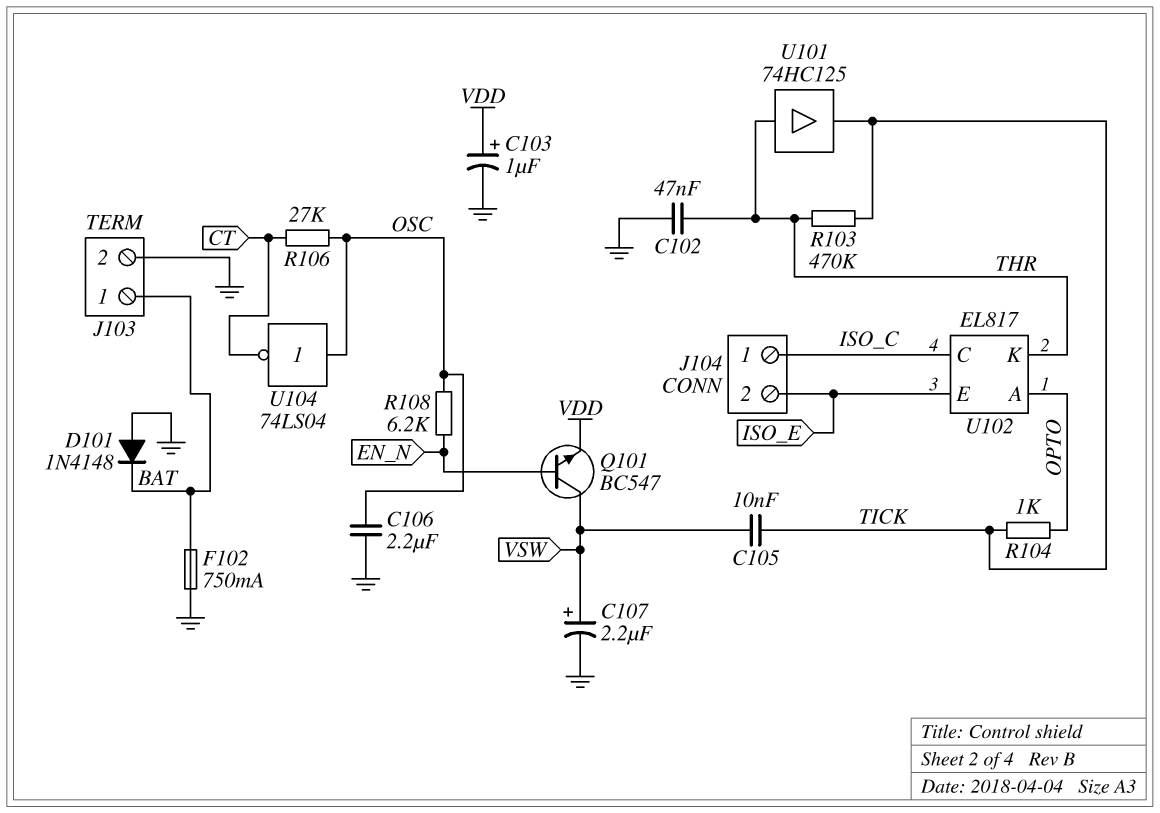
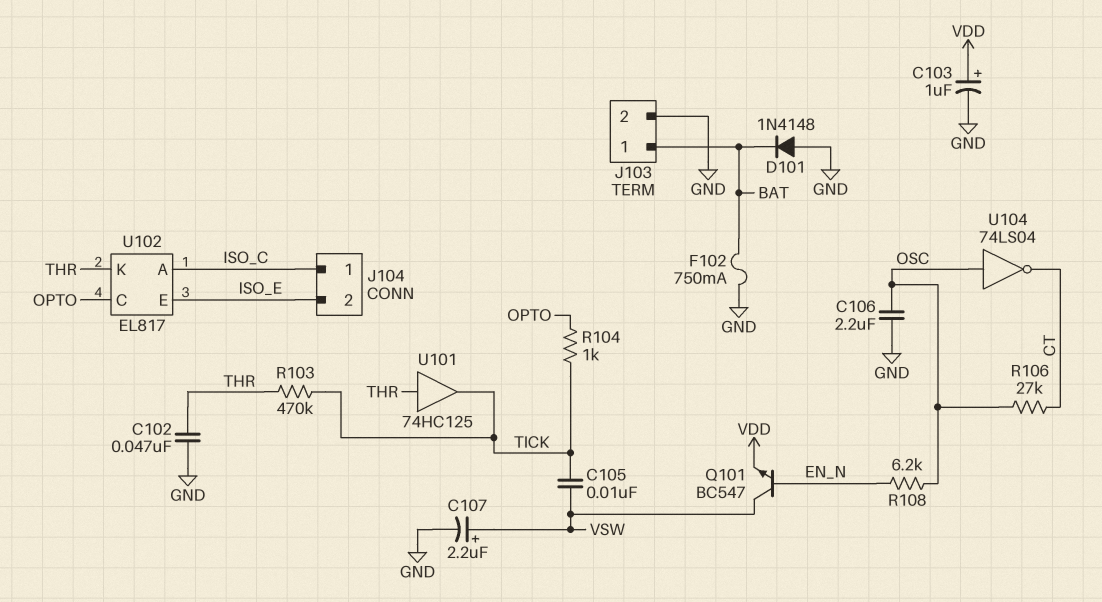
U102 pin A: OPTO -> ISO_C
U102 pin C: ISO_C -> OPTO

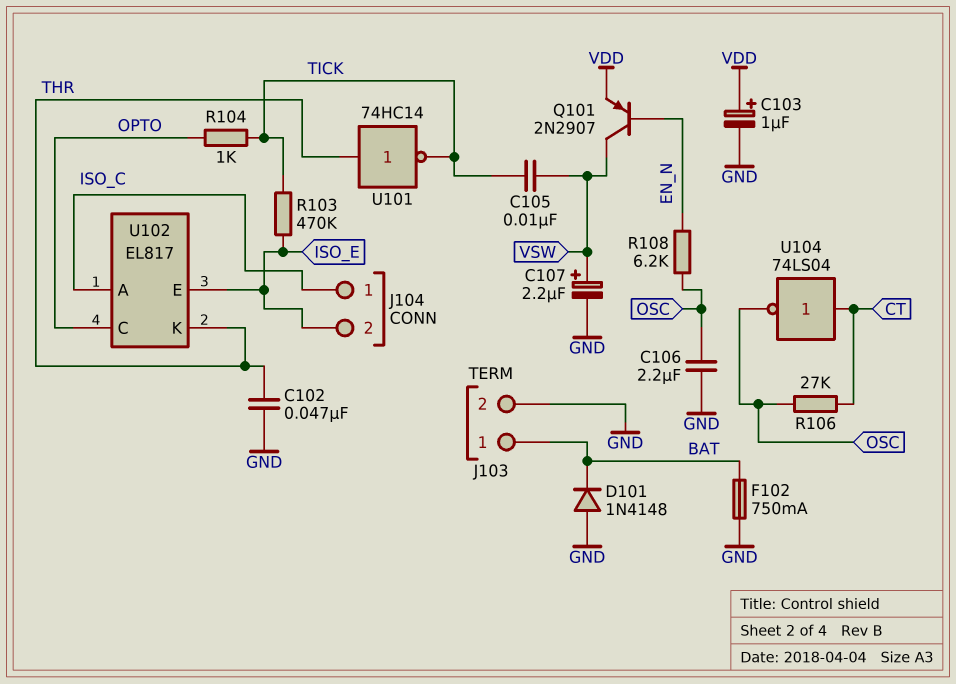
Q101: NPN BC547 (B EN_N, C VSW, E VDD) -> PNP 2N2907 (B EN_N, C VSW, E VDD)
R103: 470k (THR, TICK) -> 470k (ISO_E, TICK)
U101: buffer 74HC125 (in THR, out TICK) -> NOT 74HC14 (in THR, out TICK)
U104: NOT 74LS04 (in OSC, out CT) -> NOT 74LS04 (in CT, out OSC)

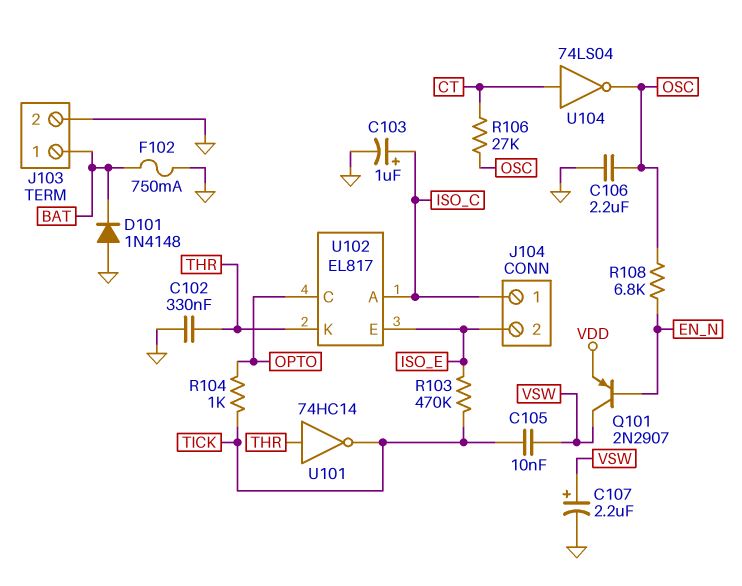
C102: 47nF (GND, THR) -> 330nF (GND, THR)
C103: 1uF (plus VDD, minus GND) -> 1uF (plus ISO_C, minus GND)
R108: 6.2k (EN_N, OSC) -> 6.8k (EN_N, OSC)

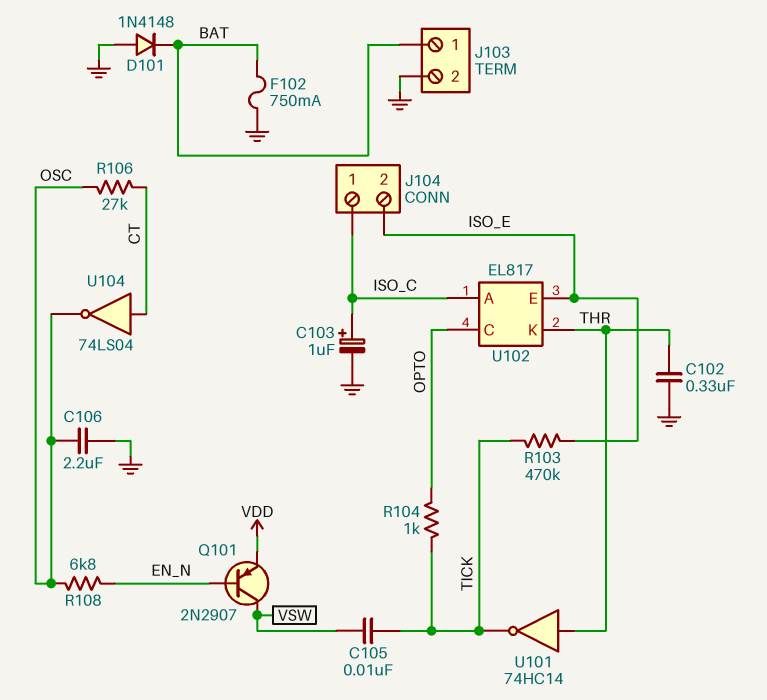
C107: 2.2uF (plus VSW, minus GND) -> none

